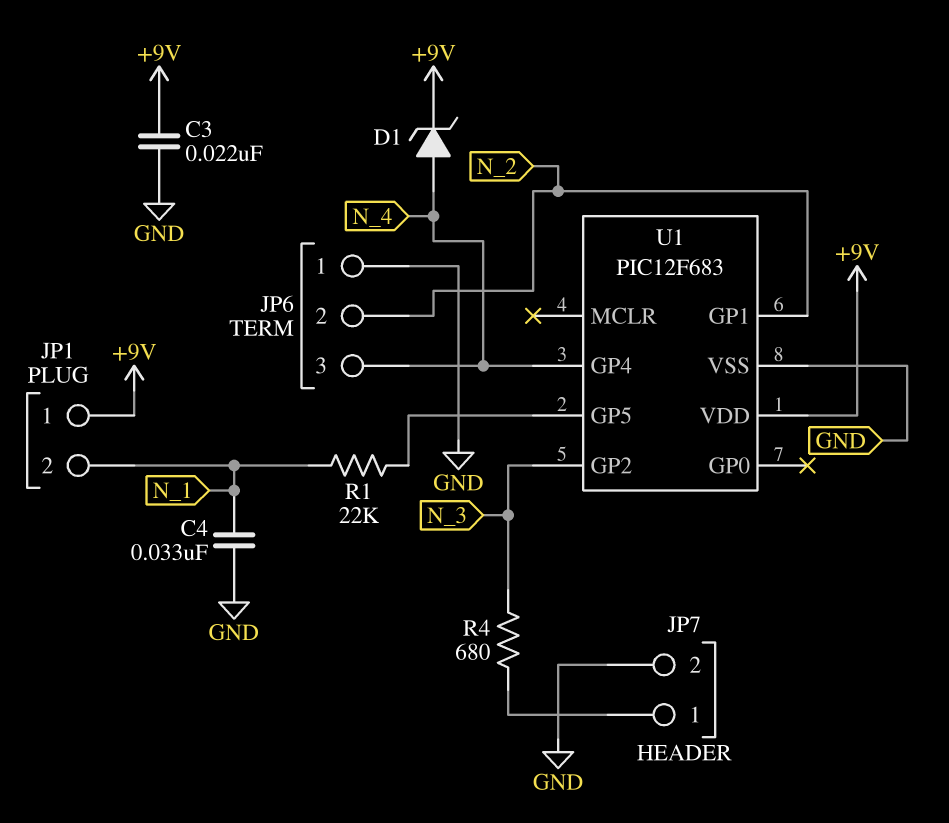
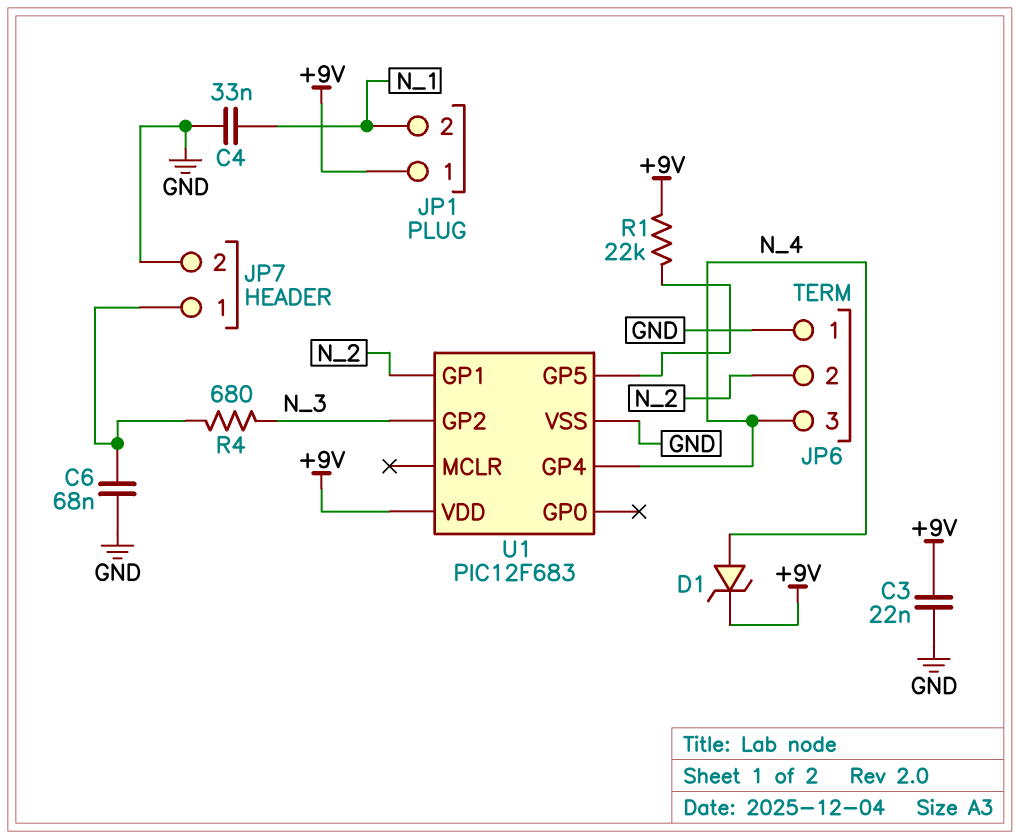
C6: none -> 68nF (GND, JP7/1)
R1: 22k (N_1, U1/GP5) -> 22k (+9V, U1/GP5)

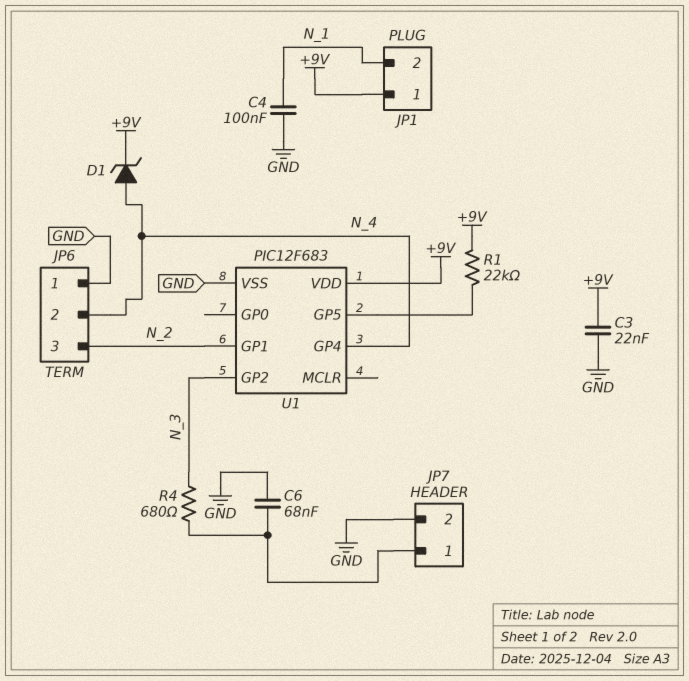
C4: 33nF (GND, N_1) -> 100nF (GND, N_1)
JP6 pin 2: N_2 -> N_4
JP6 pin 3: N_4 -> N_2

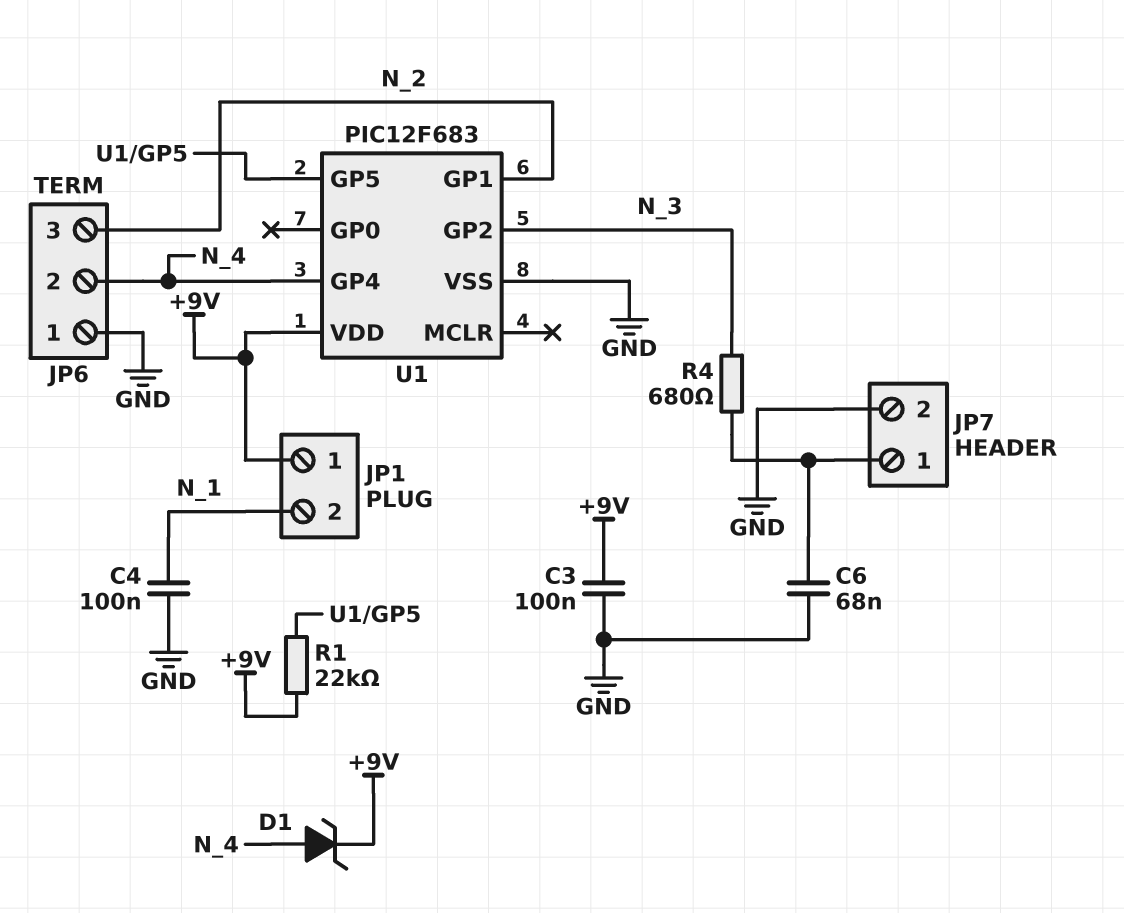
C3: 22nF (+9V, GND) -> 100nF (+9V, GND)

